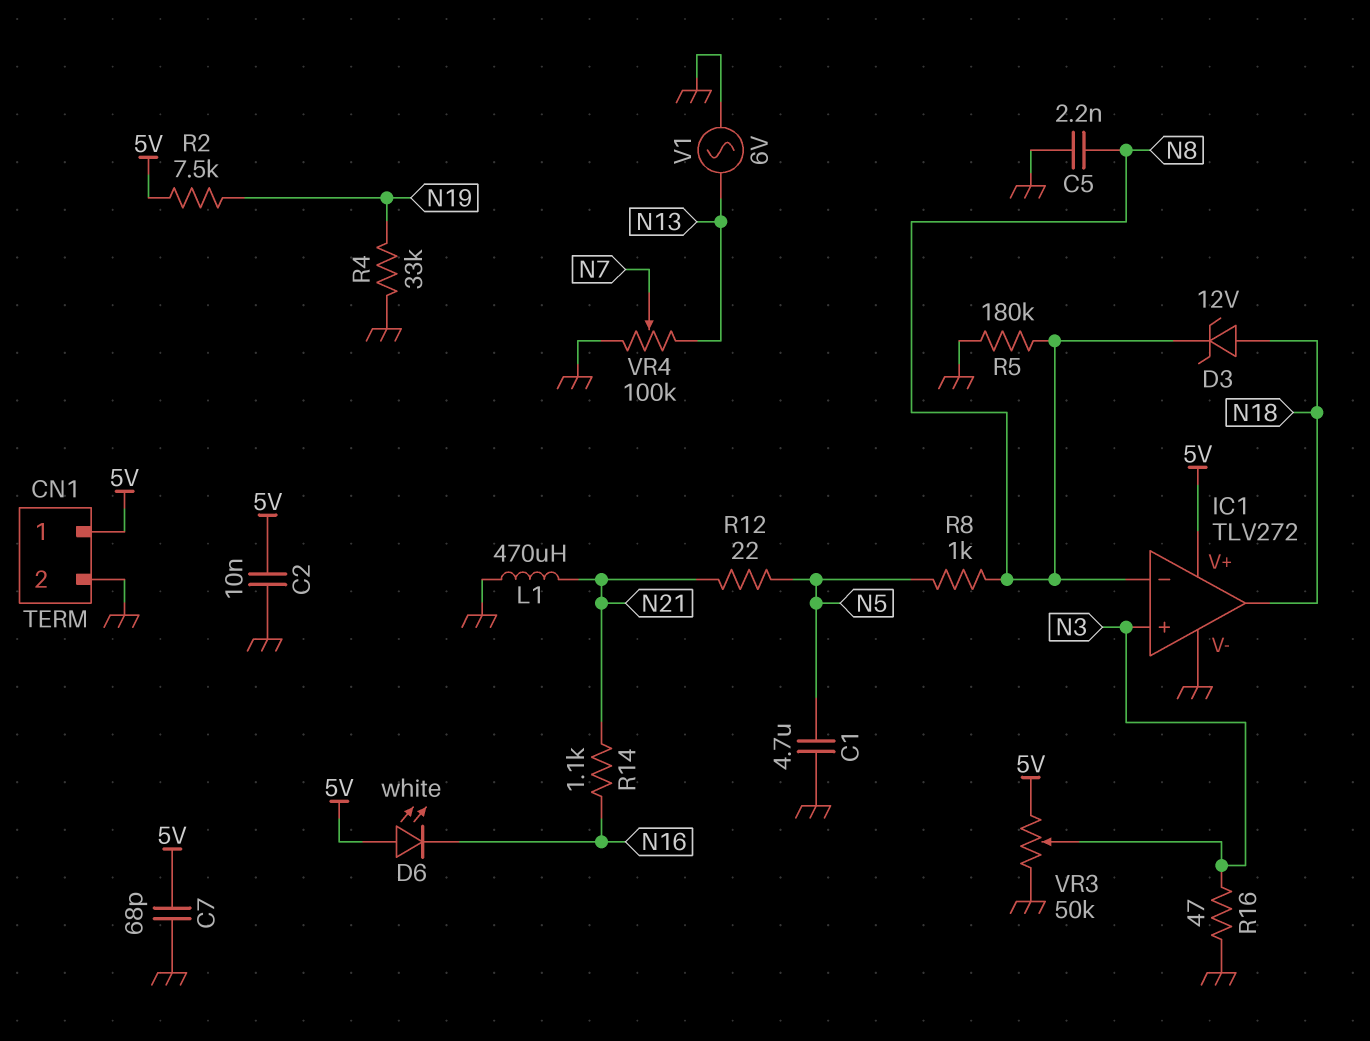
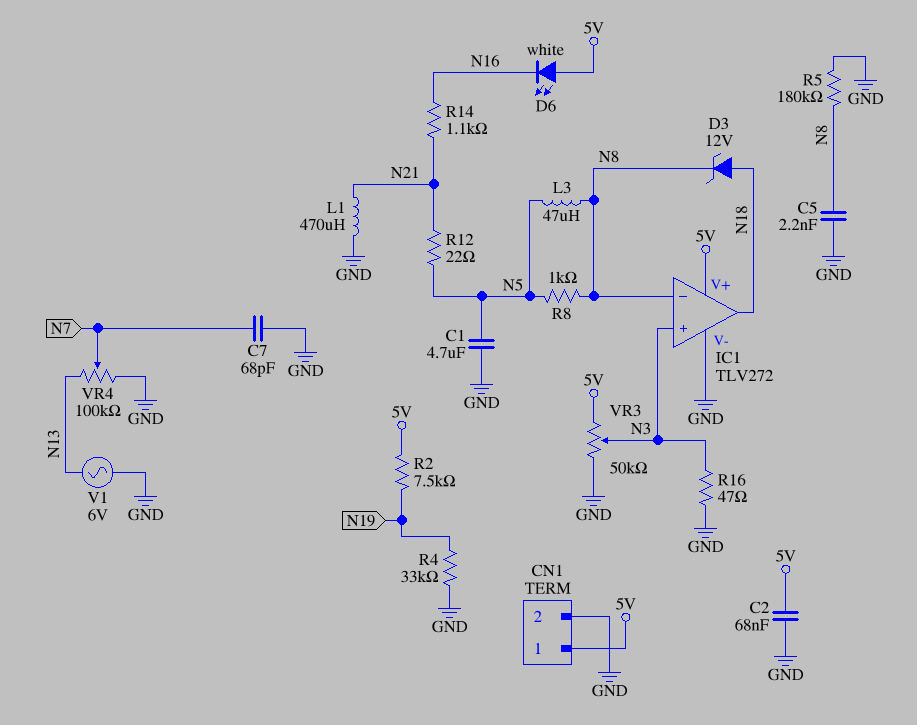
C2: 10nF (5V, GND) -> 68nF (5V, GND)
C7: 68pF (5V, GND) -> 68pF (GND, N7)
L3: none -> 47uH (N5, N8)

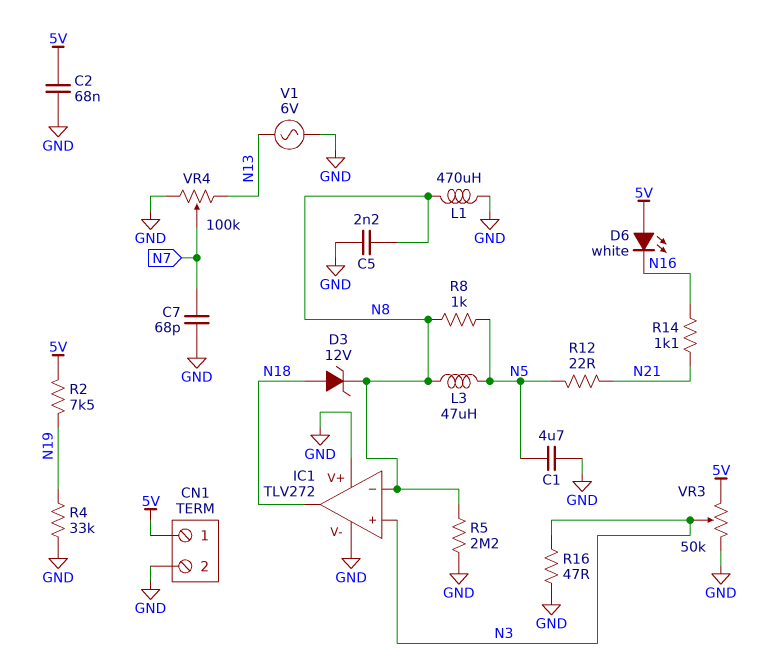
IC1 pin V+: 5V -> GND
L1: 470uH (GND, N21) -> 470uH (GND, N8)
R5: 180k (GND, N8) -> 2.2M (GND, N8)

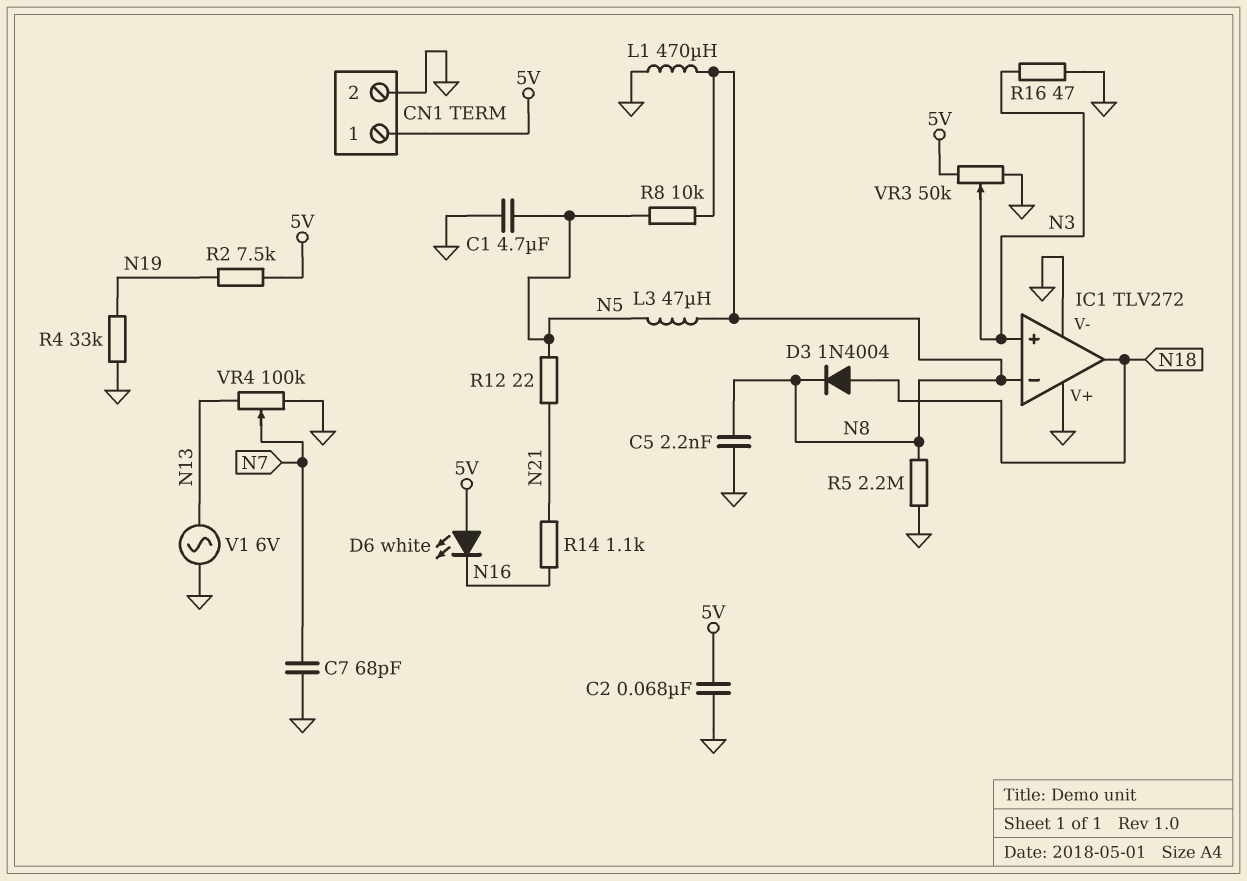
D3: zener 12V (A N18, K N8) -> diode 1N4004 (A N18, K N8)
R8: 1k (N5, N8) -> 10k (N5, N8)

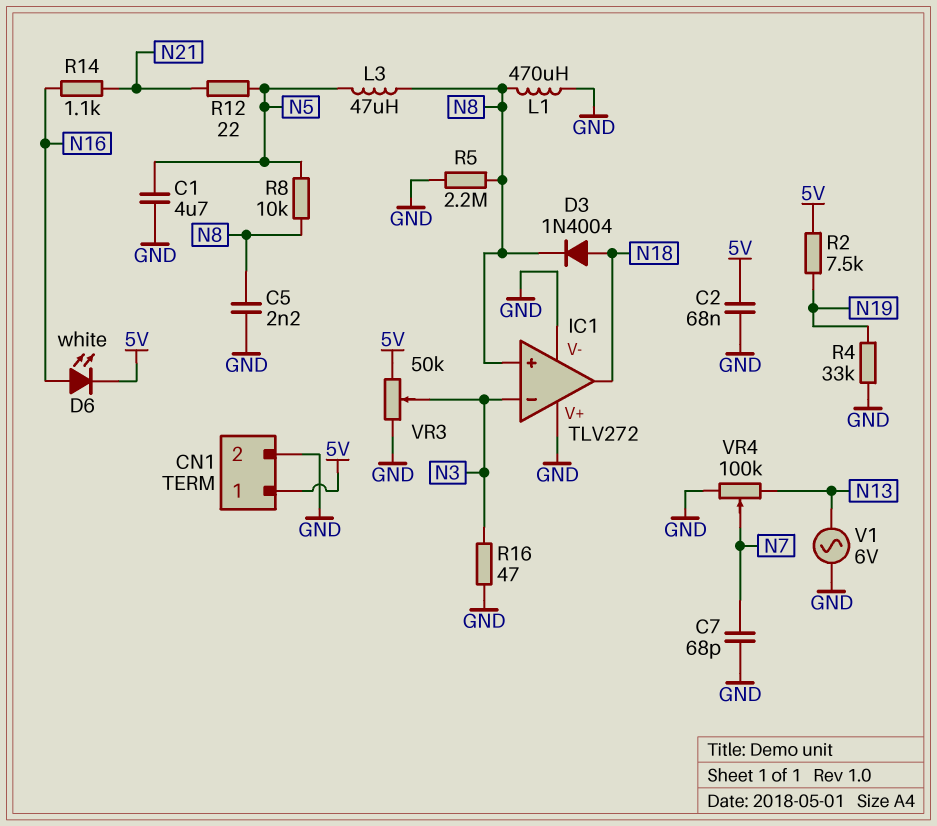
D6: LED white (A 5V, K N16) -> LED white (A N16, K 5V)
IC1 pin in+: N3 -> N8
IC1 pin in-: N8 -> N3

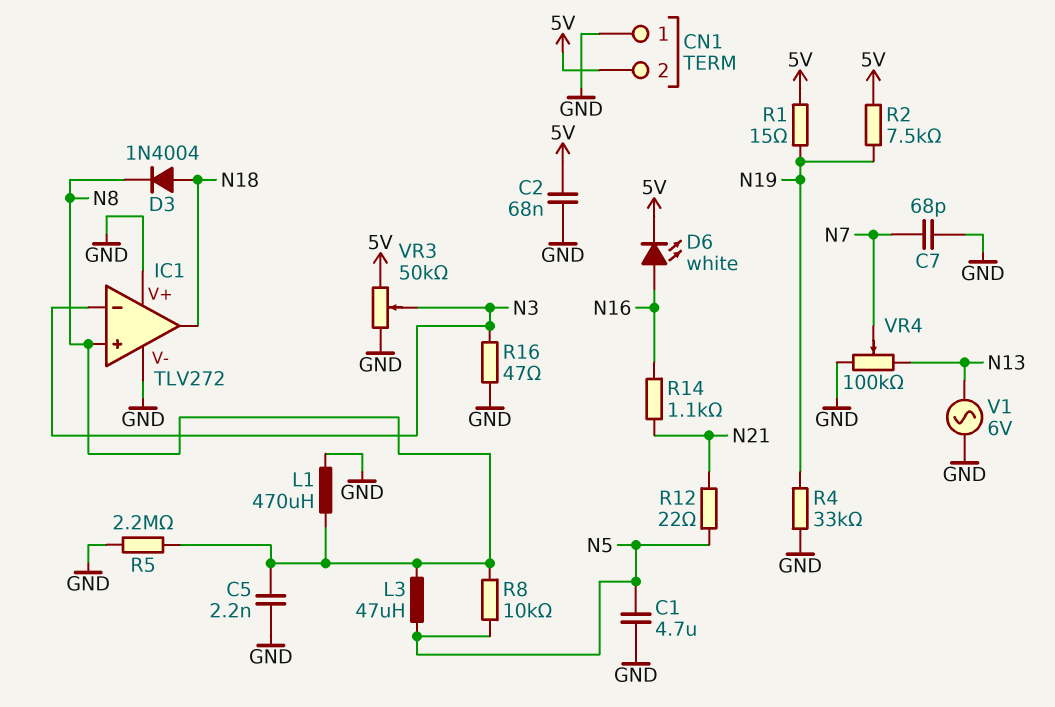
CN1 pin 1: 5V -> GND
CN1 pin 2: GND -> 5V
R1: none -> 15 (5V, N19)

